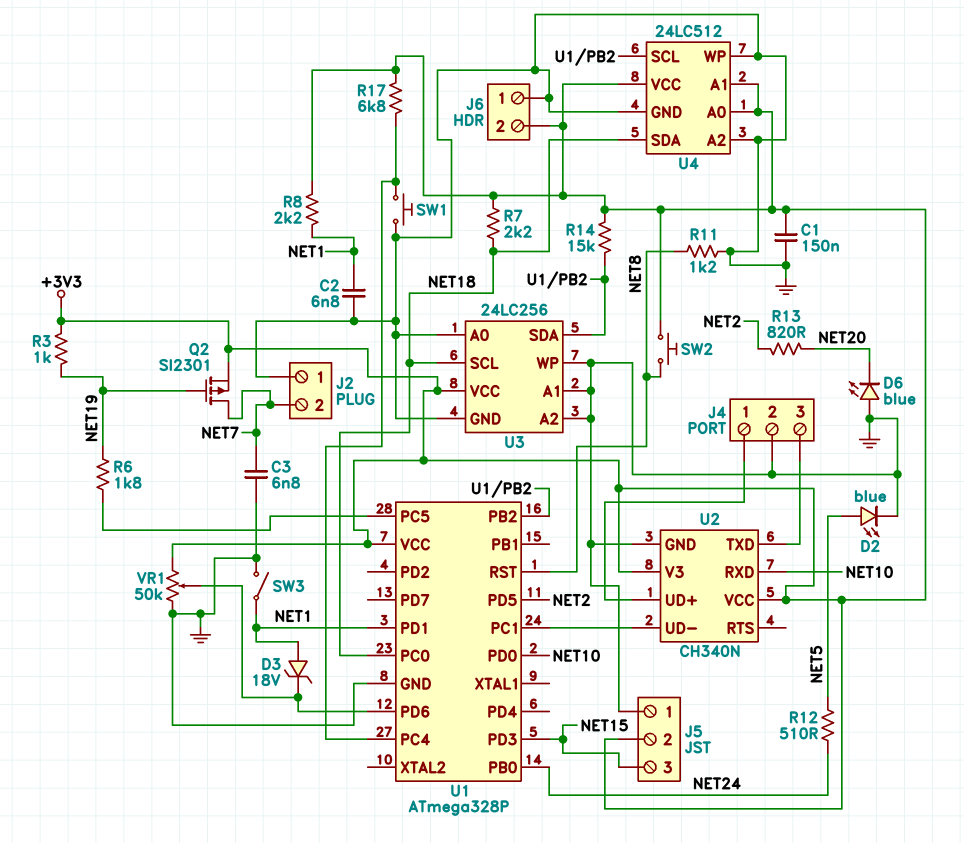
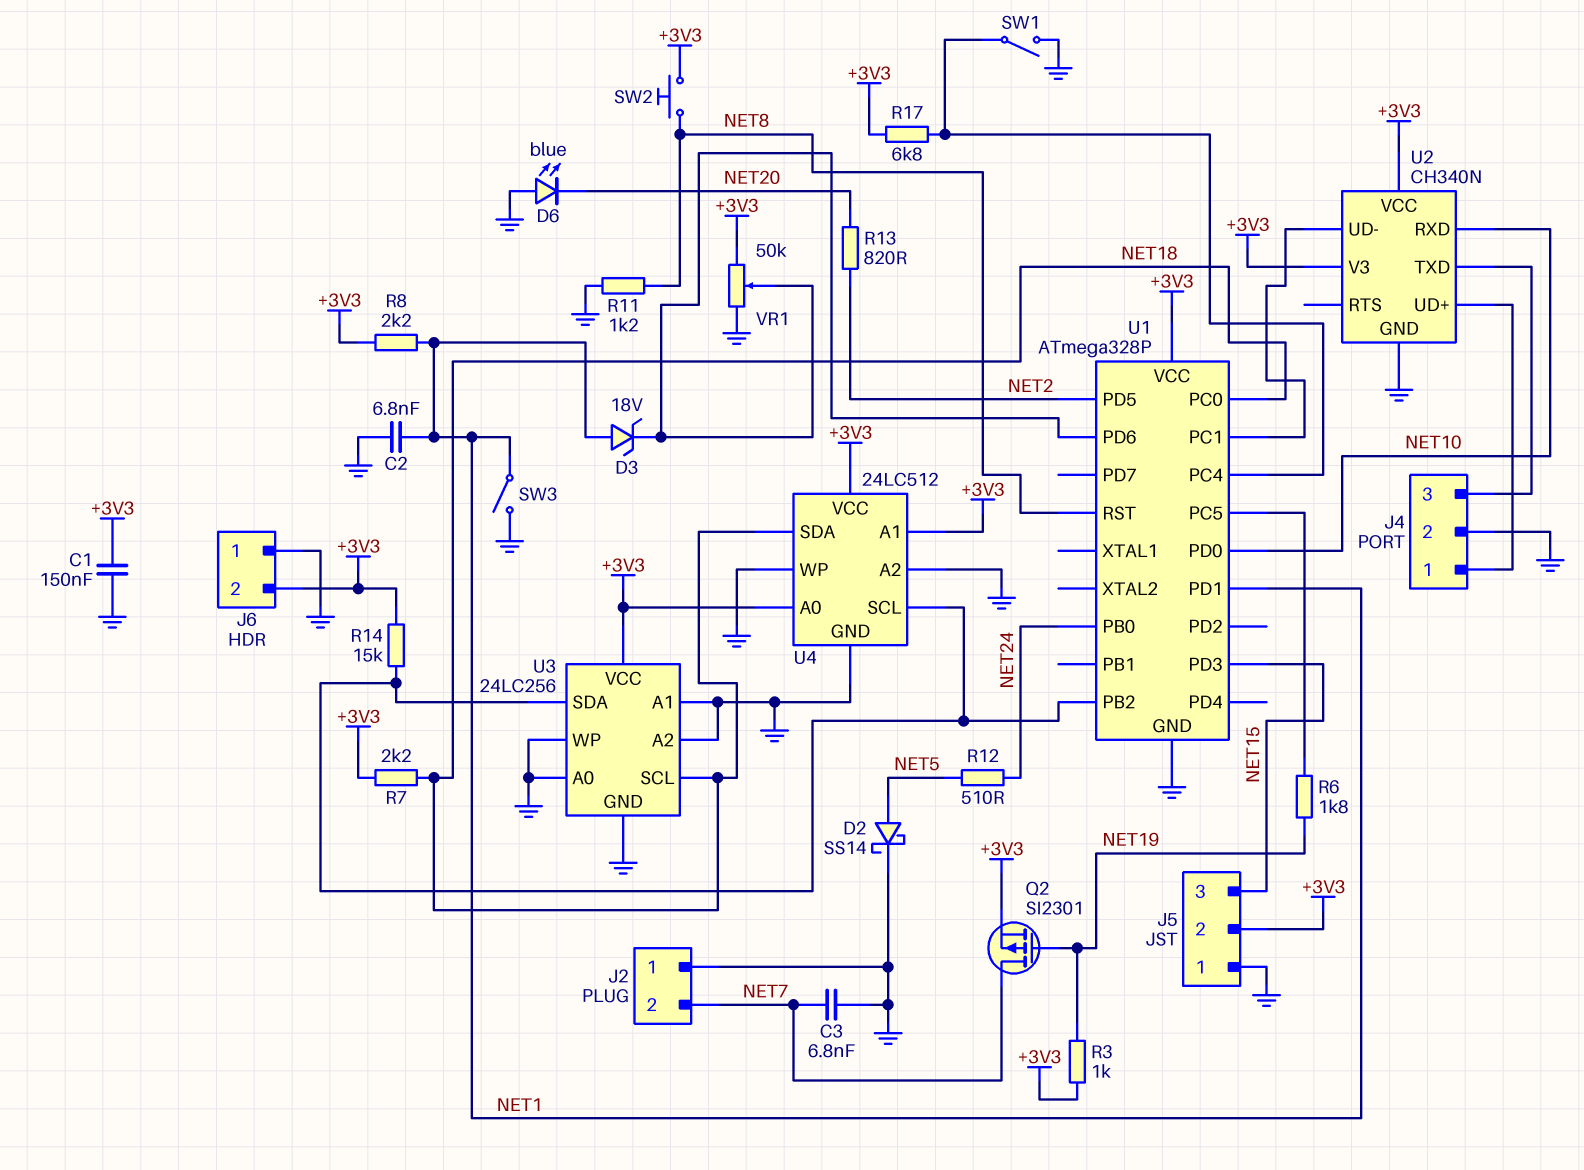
D2: LED blue (A NET5, K GND) -> schottky SS14 (A NET5, K GND)
SW1: button (GND, U1/PC4) -> switch (GND, U1/PC4)

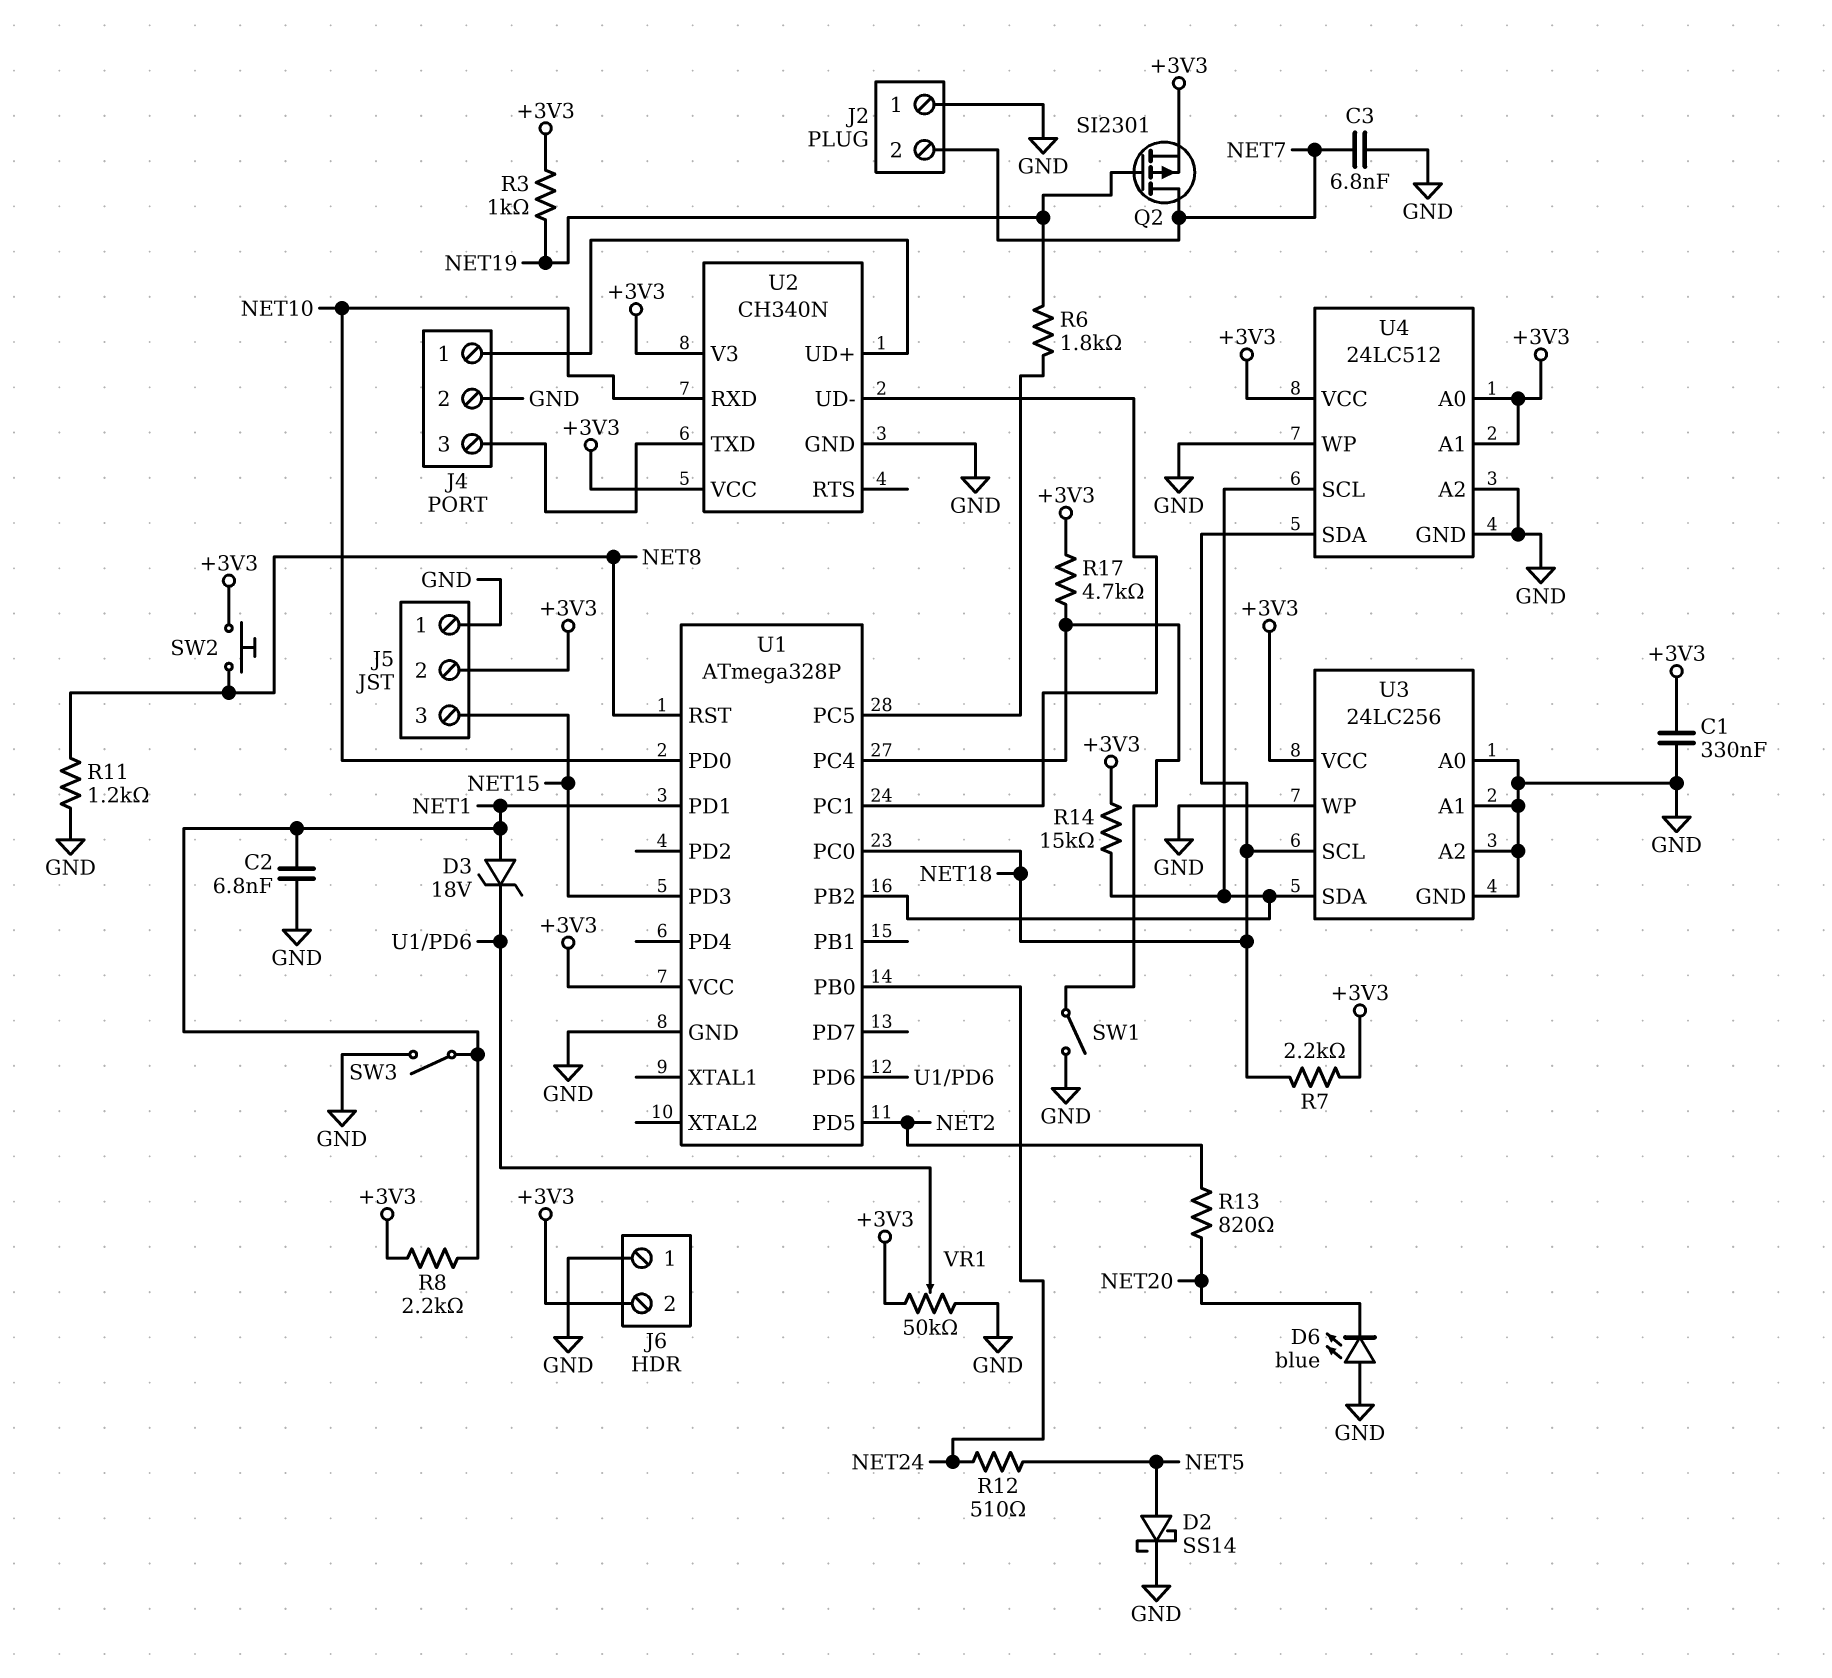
C1: 150nF (+3V3, GND) -> 330nF (+3V3, GND)
R17: 6.8k (+3V3, U1/PC4) -> 4.7k (+3V3, U1/PC4)

